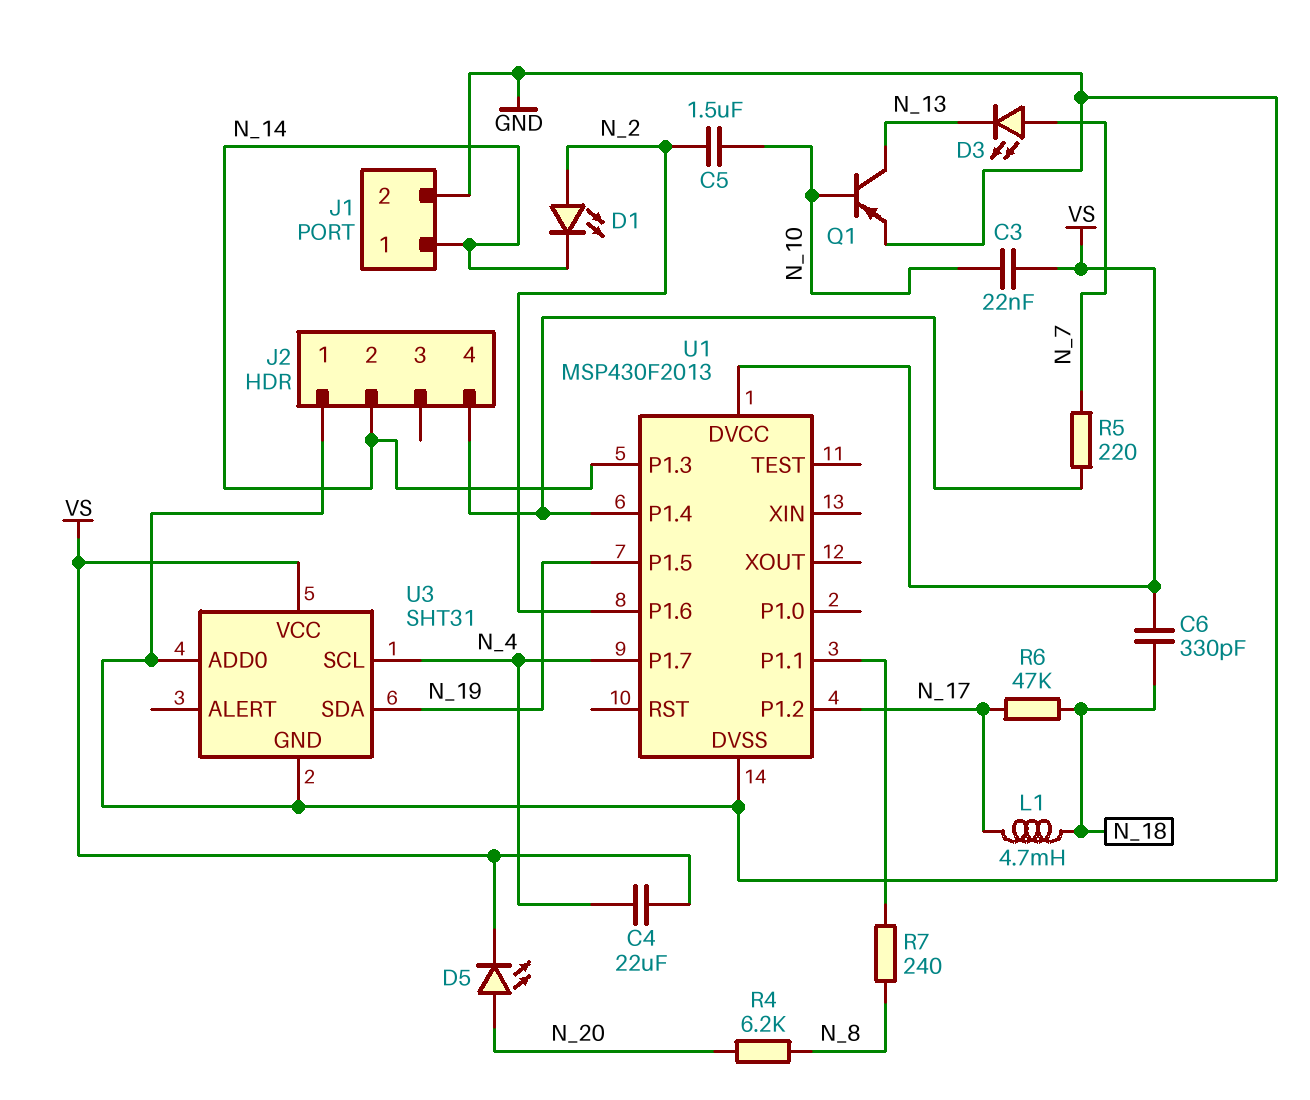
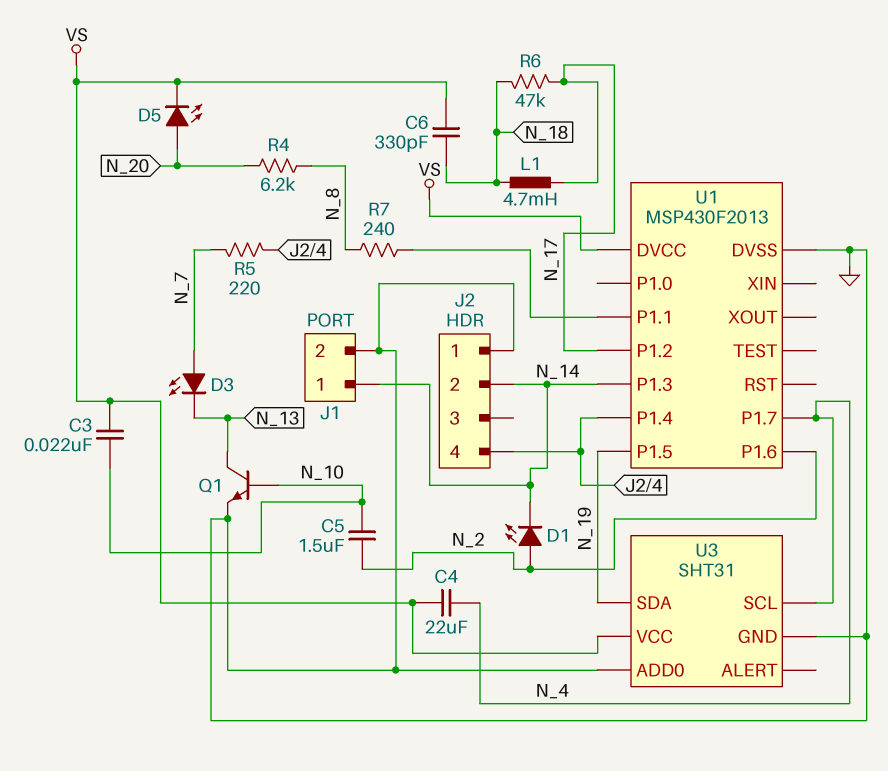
Q1: PNP (B N_10, C N_13, E GND) -> NPN (B N_10, C N_13, E GND)

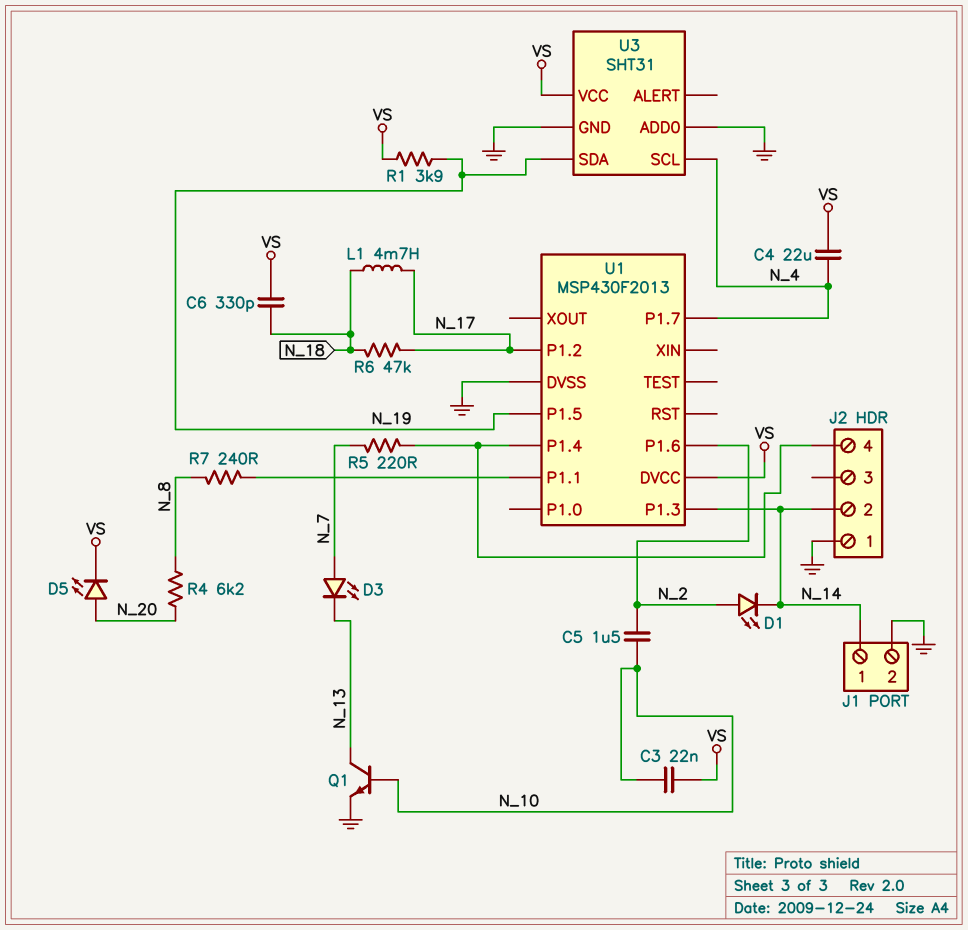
R1: none -> 3.9k (N_19, VS)

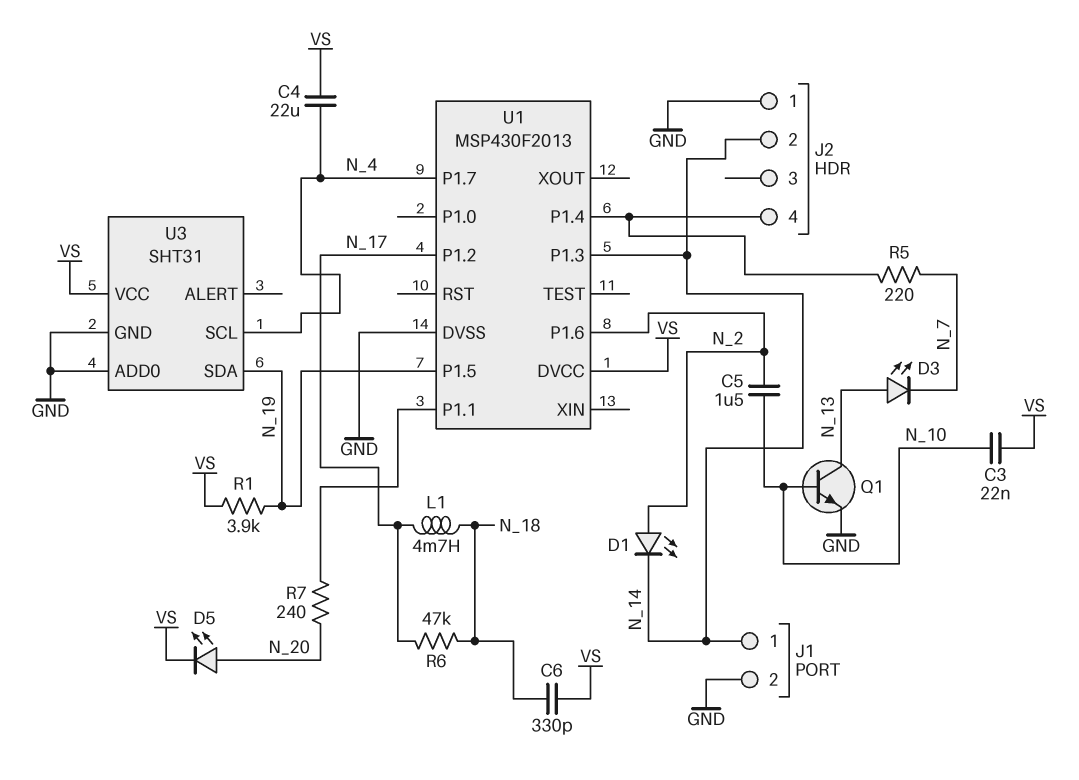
D3: LED (A N_7, K N_13) -> LED (A N_13, K N_7)
R4: 6.2k (N_8, N_20) -> none
R7: 240 (N_8, U1/P1.1) -> 240 (N_20, U1/P1.1)

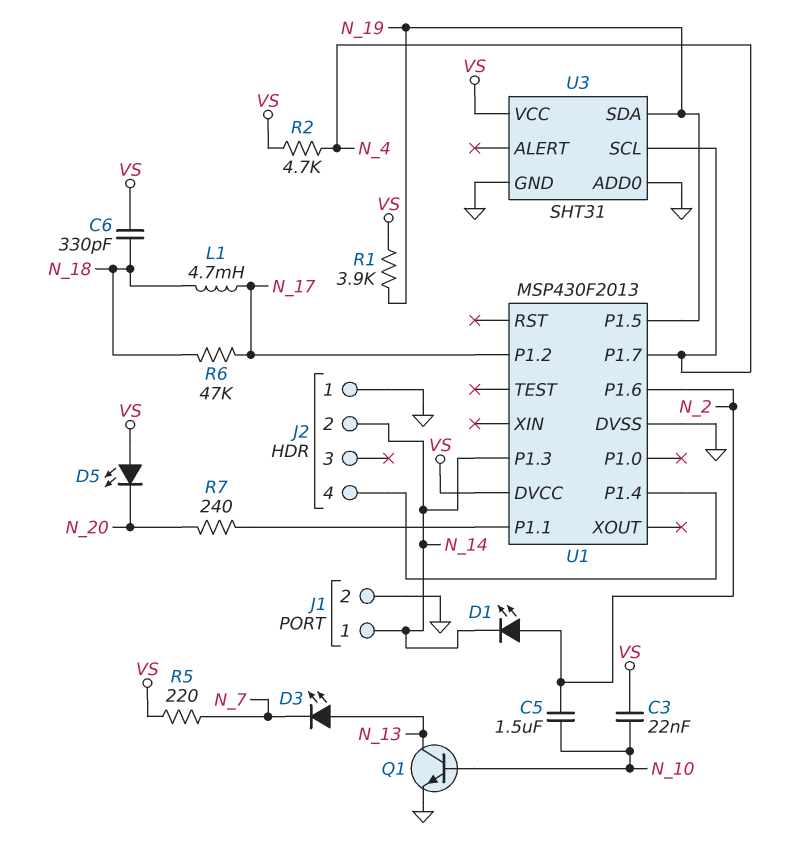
C4: 22uF (N_4, VS) -> none
D5: LED (A N_20, K VS) -> LED (A VS, K N_20)
R2: none -> 4.7k (N_4, VS)
R5: 220 (J2/4, N_7) -> 220 (N_7, VS)

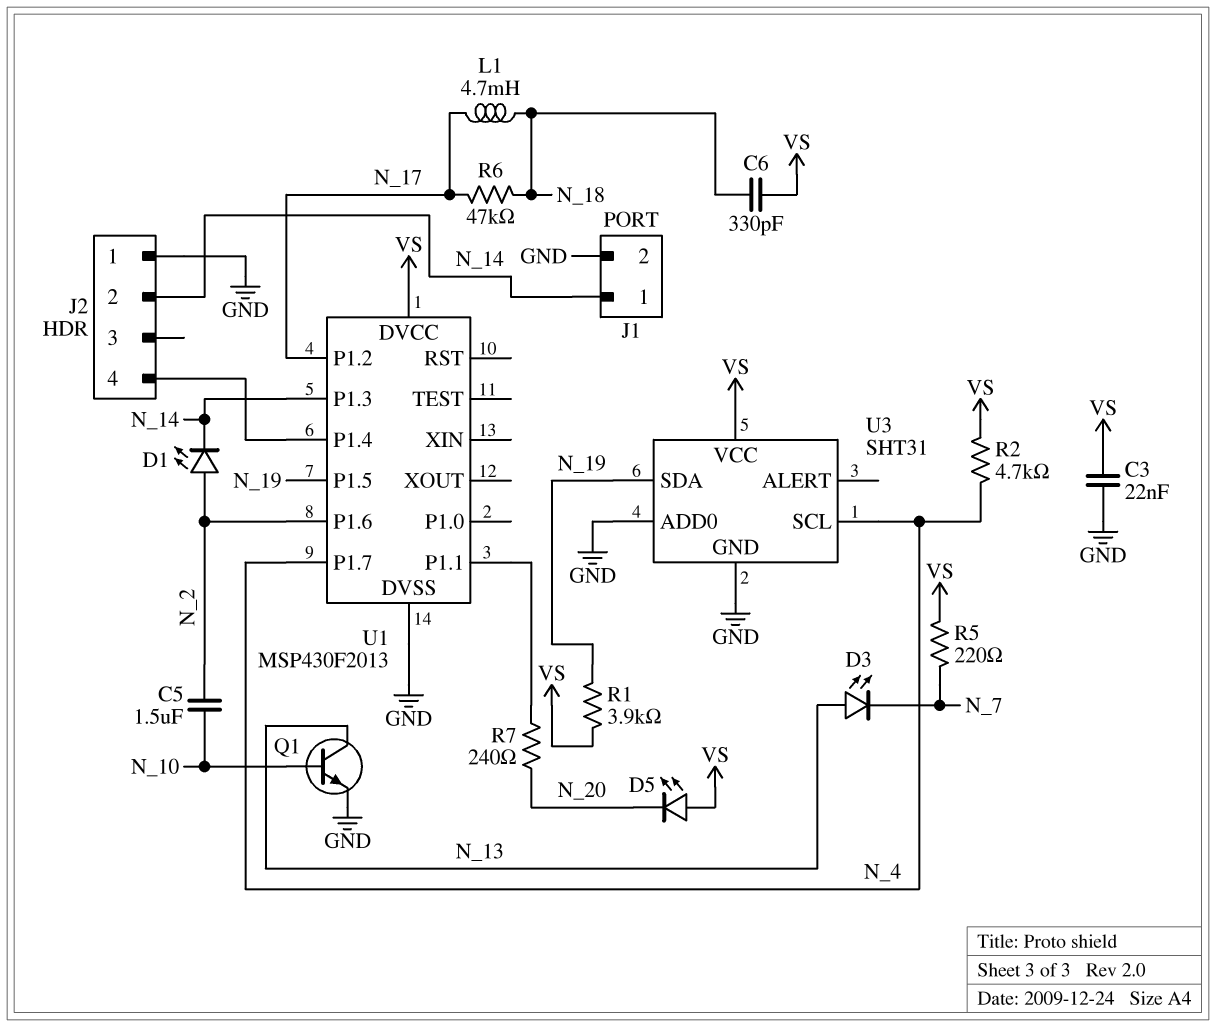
C3: 22nF (N_10, VS) -> 22nF (GND, VS)

